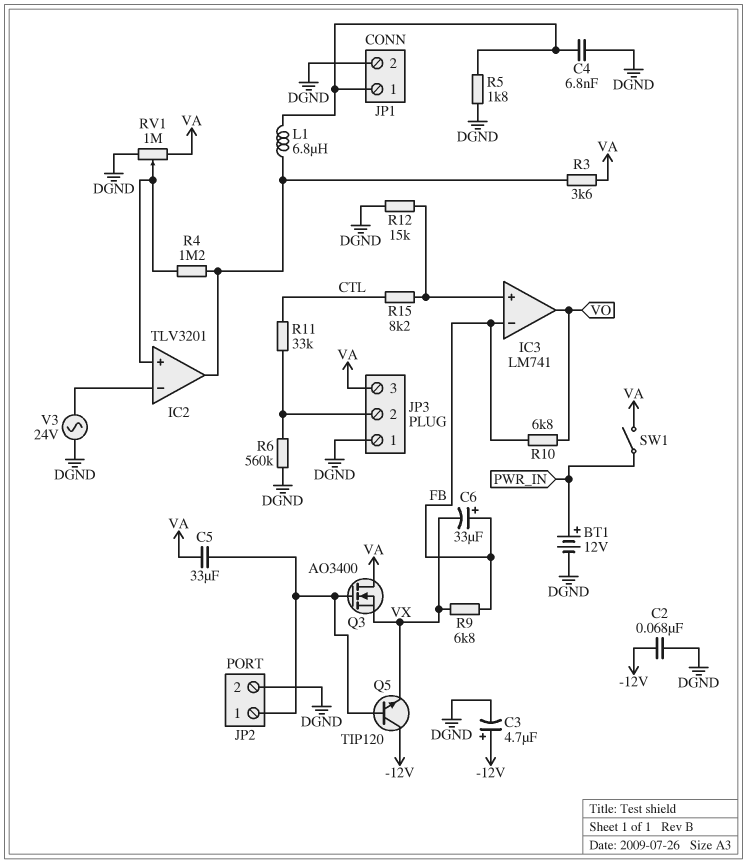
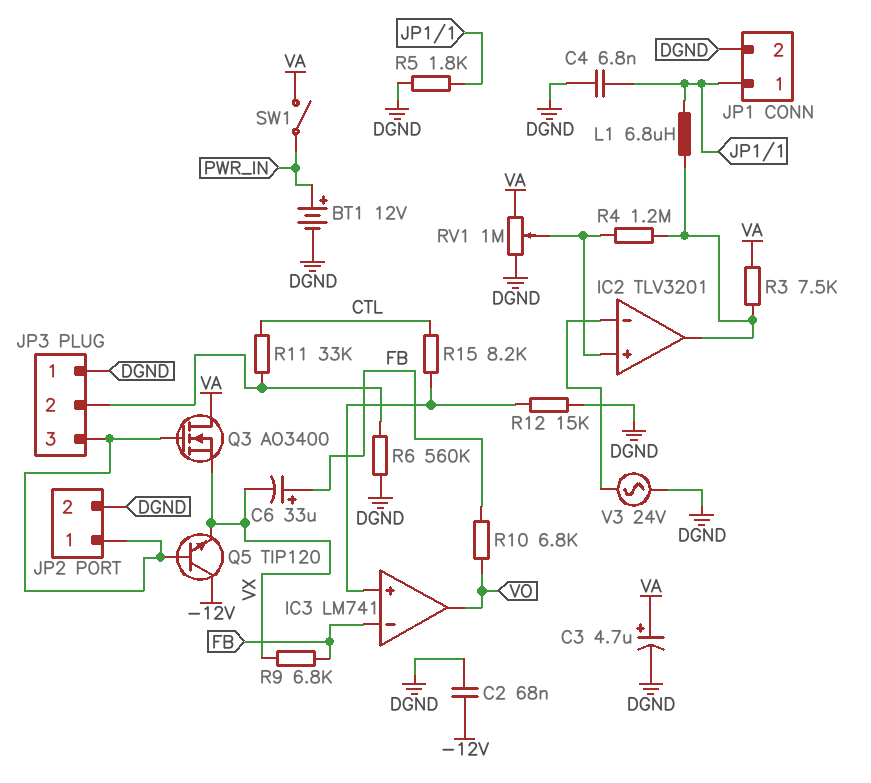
C3: 4.7uF (plus -12V, minus DGND) -> 4.7uF (plus VA, minus DGND)
C5: 33uF (JP2/1, VA) -> none
JP3 pin 3: VA -> JP2/1
R3: 3.6k (IC2/out, VA) -> 7.5k (IC2/out, VA)

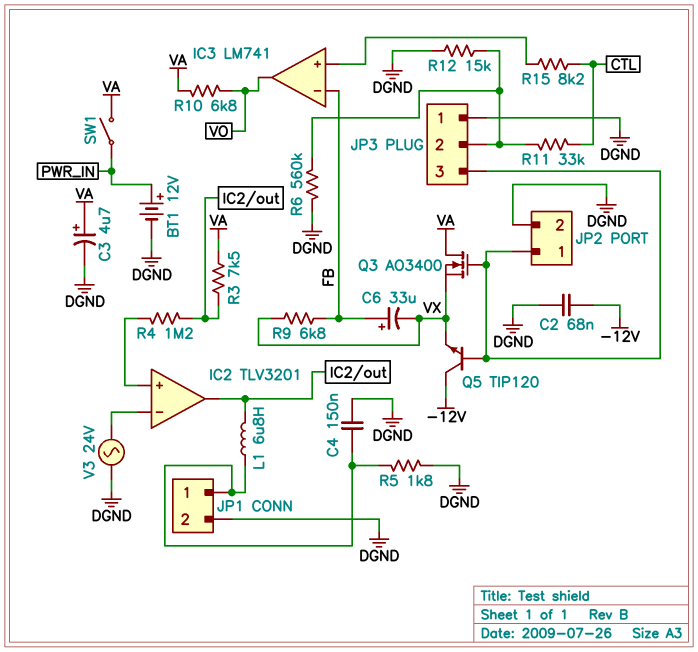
C4: 6.8nF (DGND, JP1/1) -> 150nF (DGND, JP1/1)
R10: 6.8k (FB, VO) -> 6.8k (VA, VO)
R12: 15k (DGND, IC3/in+) -> 15k (DGND, JP3/2)
RV1: 1M (DGND, VA, wiper IC2/in+) -> none

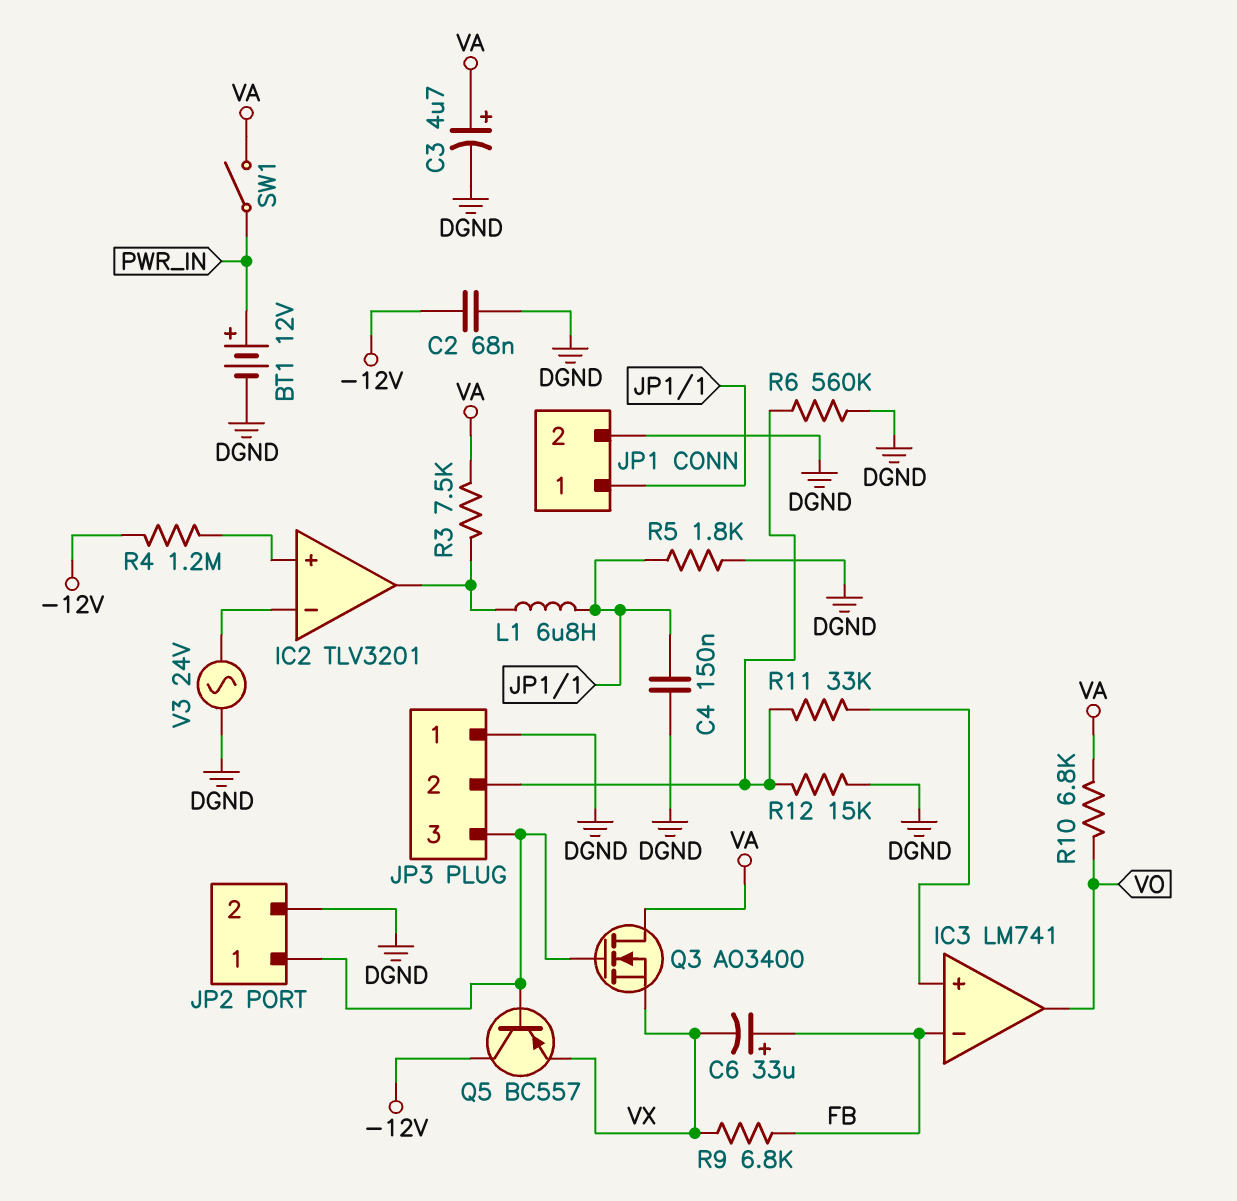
Q5: NPN TIP120 (B JP2/1, C -12V, E VX) -> PNP BC557 (B JP2/1, C -12V, E VX)
R4: 1.2M (IC2/in+, IC2/out) -> 1.2M (-12V, IC2/in+)
R11: 33k (CTL, JP3/2) -> 33k (IC3/in+, JP3/2)
R15: 8.2k (CTL, IC3/in+) -> none

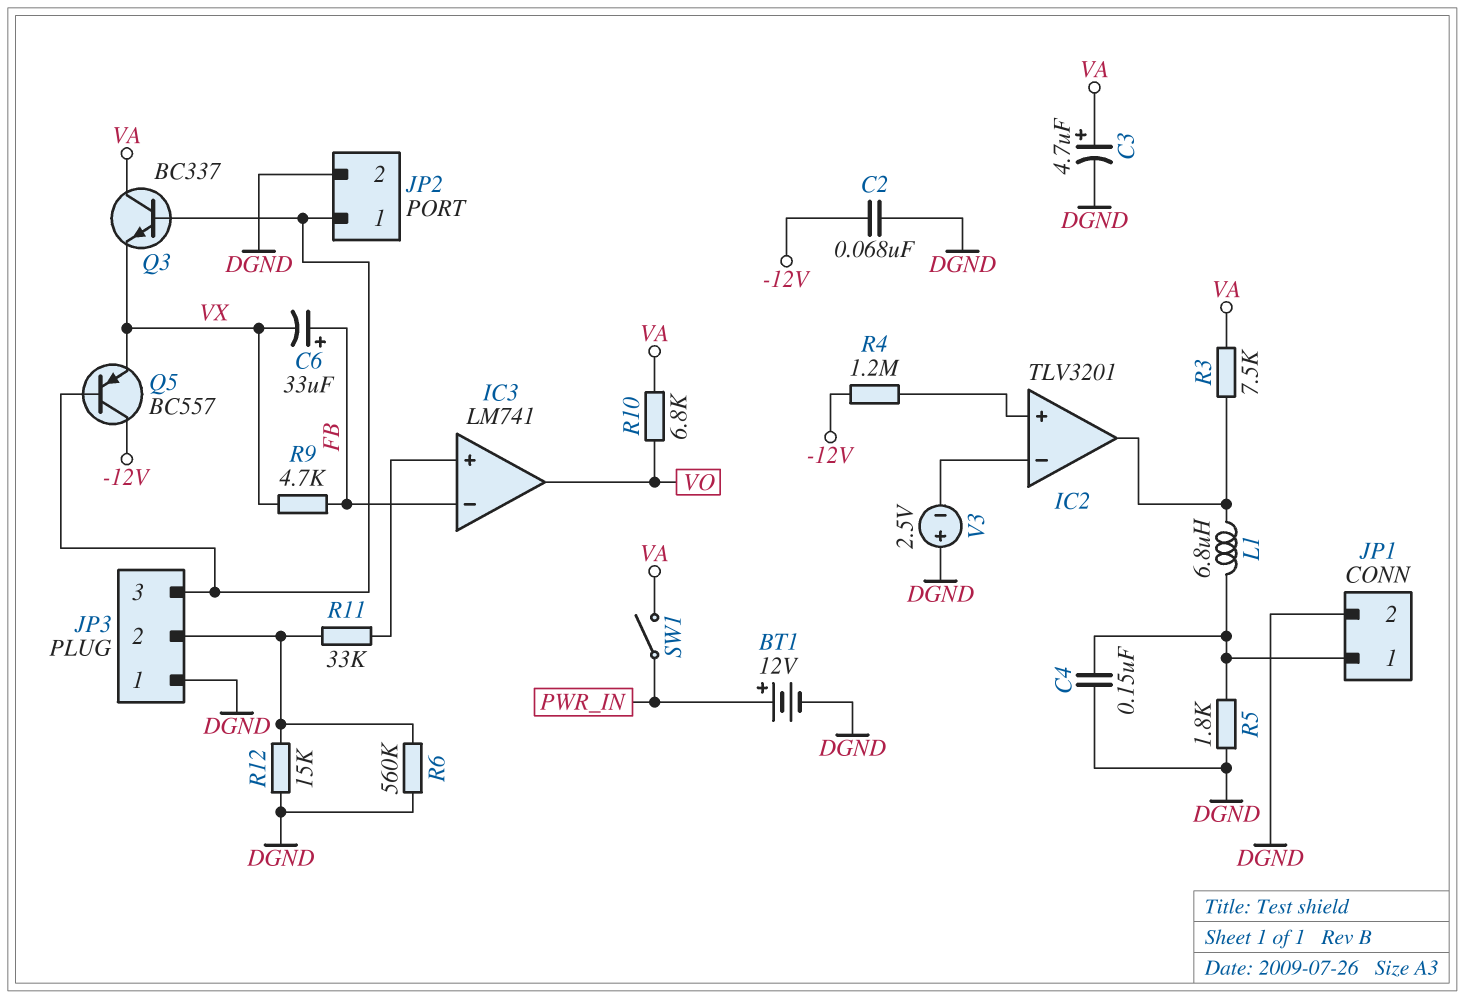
Q3: NMOS AO3400 (G JP2/1, D VA, S VX) -> NPN BC337 (B JP2/1, C VA, E VX)
R9: 6.8k (FB, VX) -> 4.7k (FB, VX)
V3: AC 24V (DGND, IC2/in-) -> 2.5V (plus DGND, minus IC2/in-)

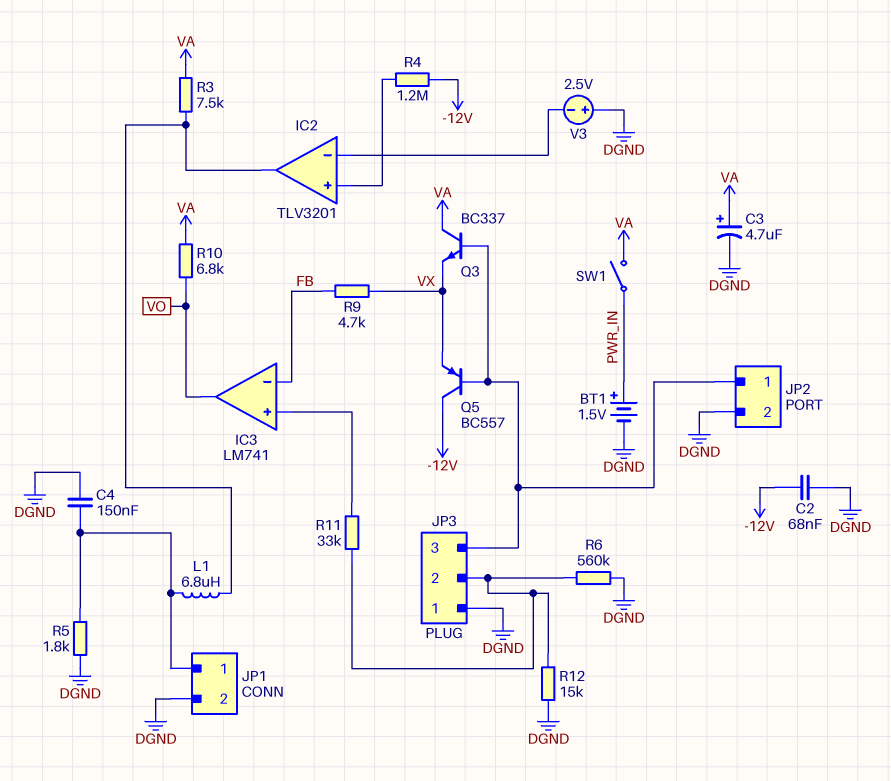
BT1: 12V (plus PWR_IN, minus DGND) -> 1.5V (plus PWR_IN, minus DGND)
C6: 33uF (plus FB, minus VX) -> none

